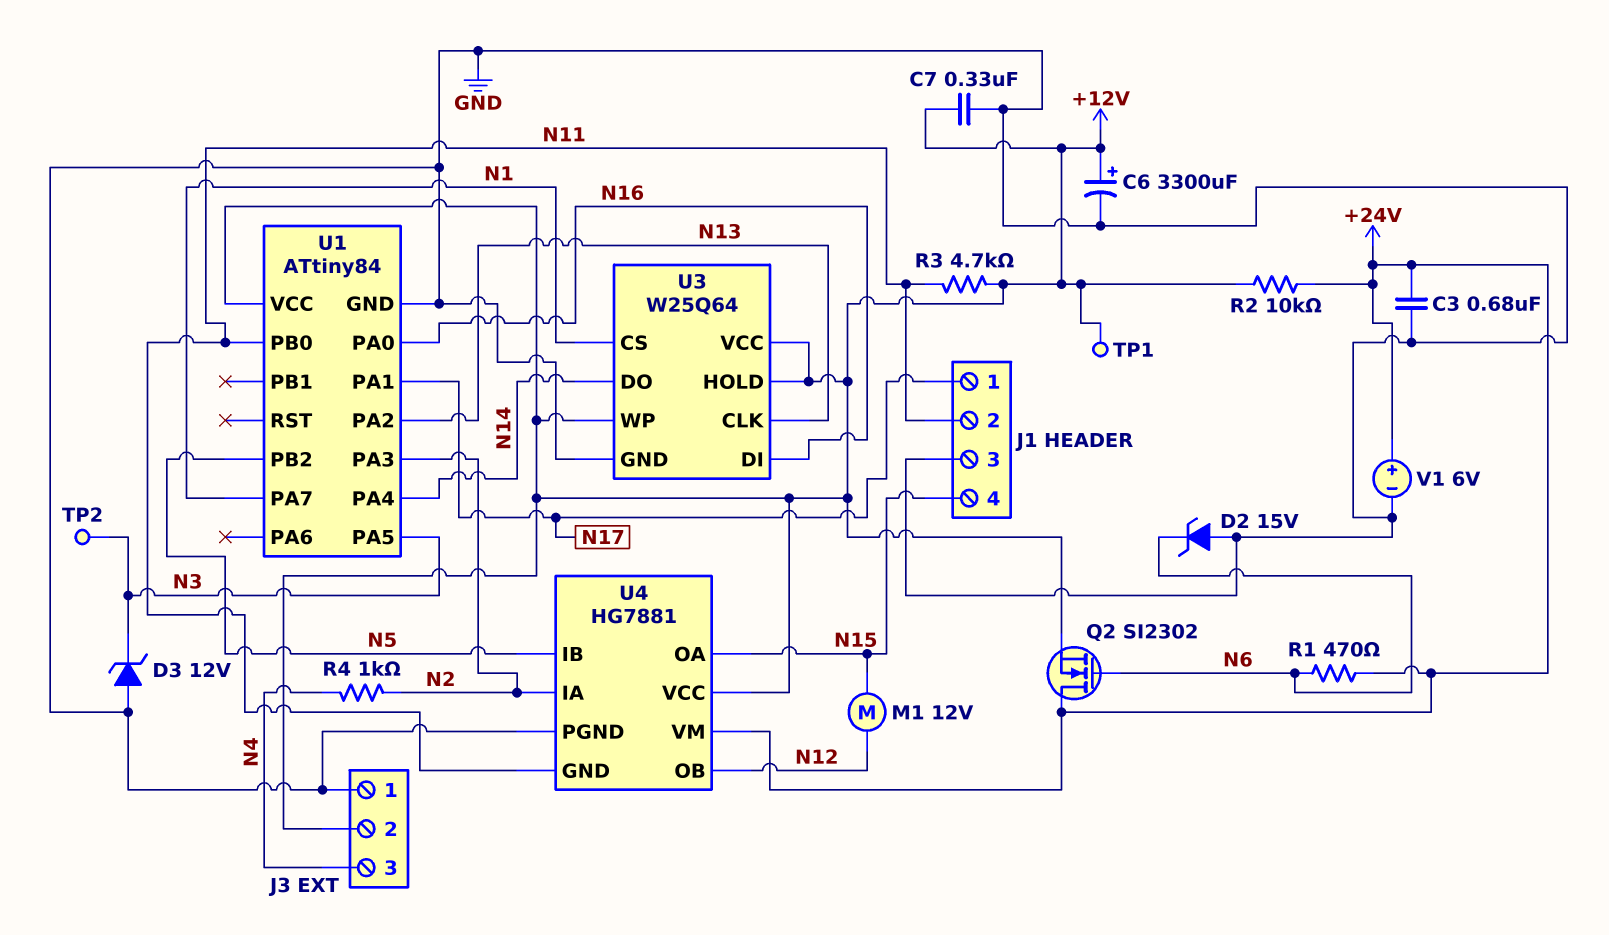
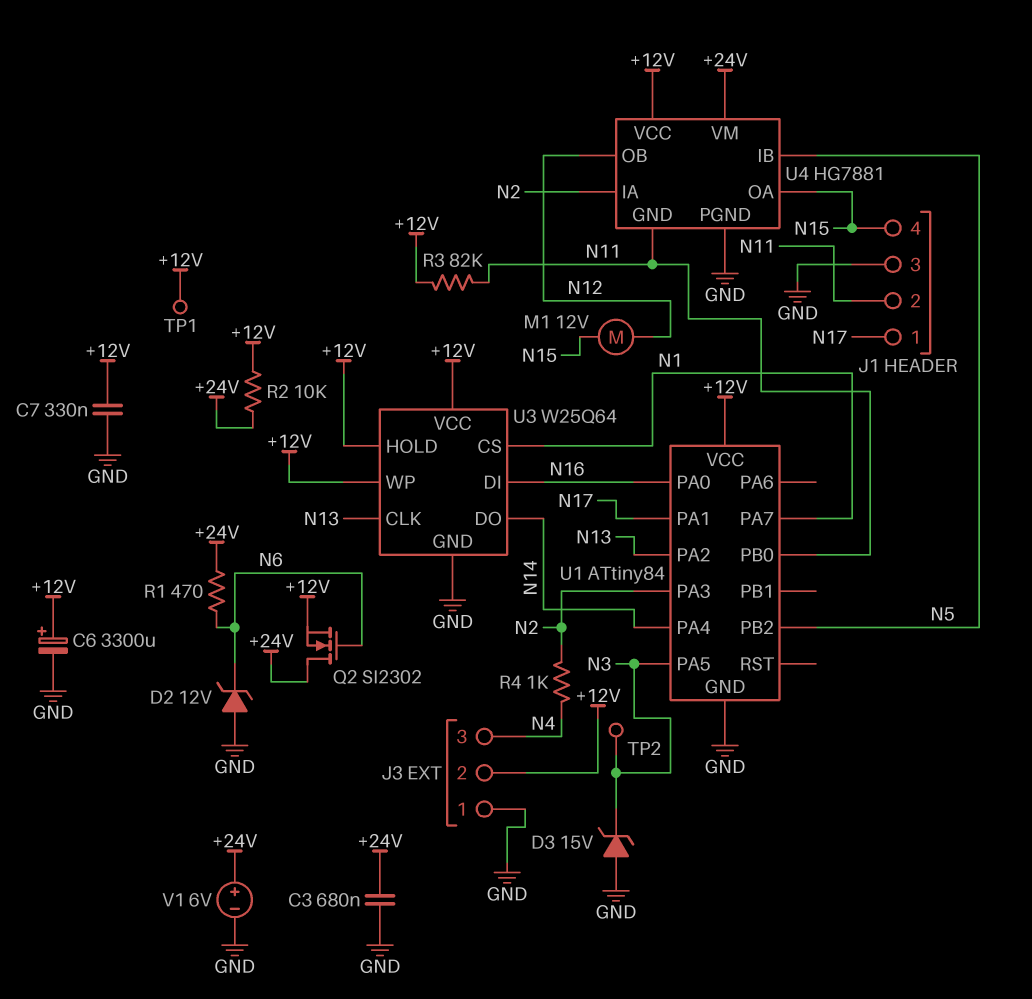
D2: zener 15V (A GND, K N6) -> zener 12V (A GND, K N6)
D3: zener 12V (A GND, K N3) -> zener 15V (A GND, K N3)
R3: 4.7k (+12V, N11) -> 82k (+12V, N11)

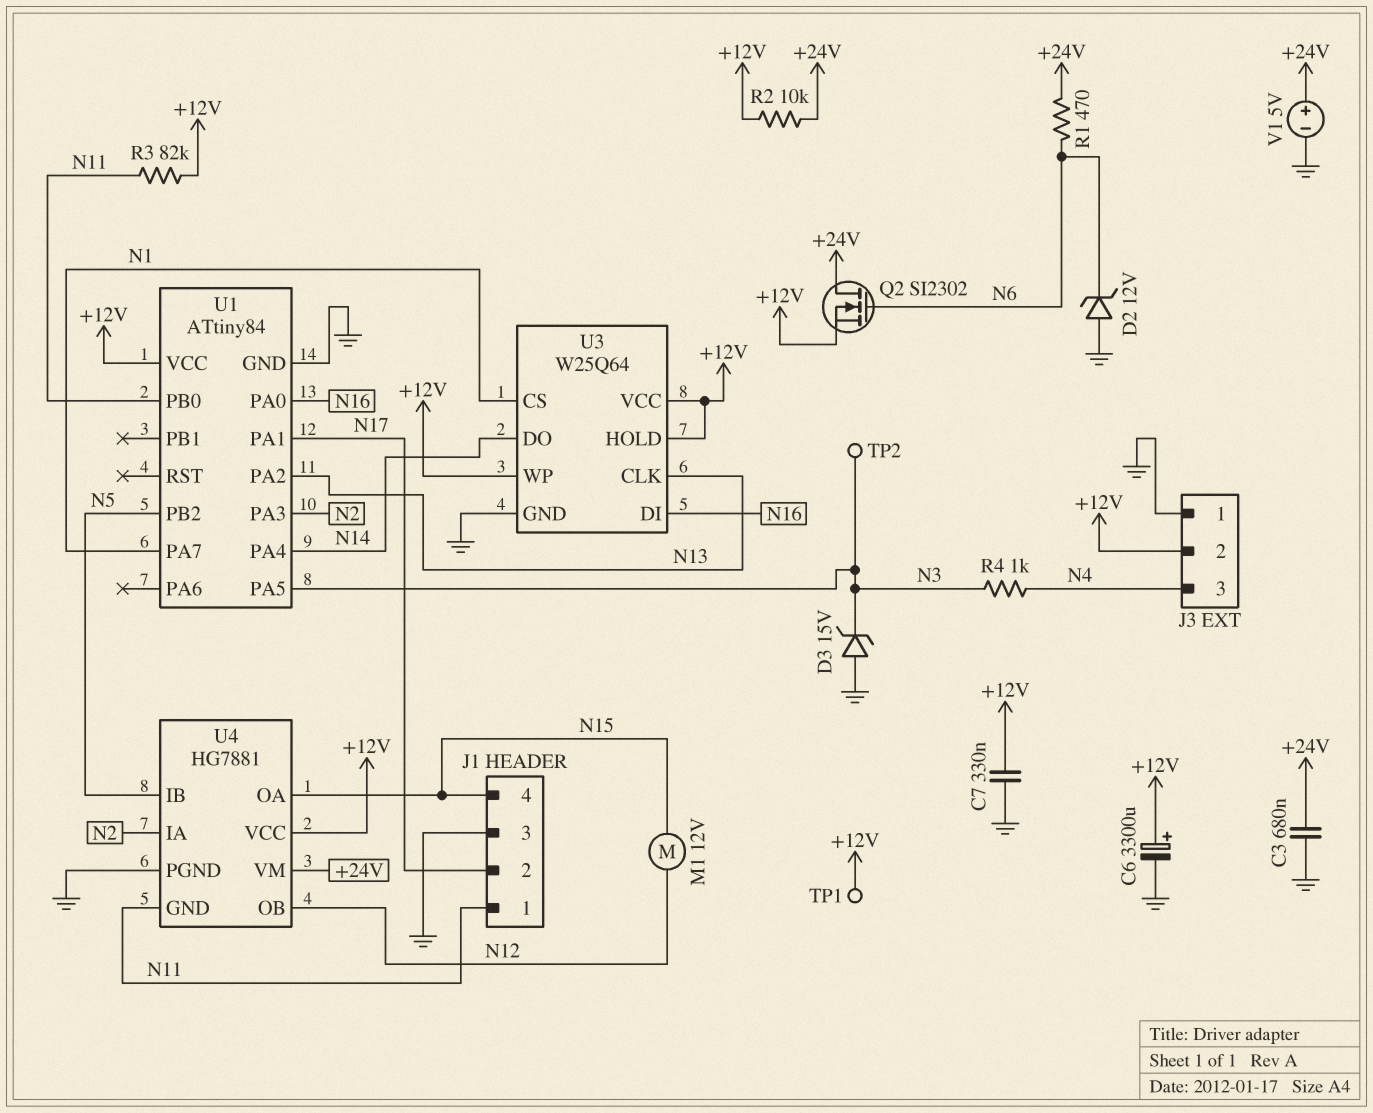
J1 pin 1: N17 -> N11
J1 pin 2: N11 -> N17
R4: 1k (N2, N4) -> 1k (N3, N4)
V1: 6V (plus +24V, minus GND) -> 5V (plus +24V, minus GND)

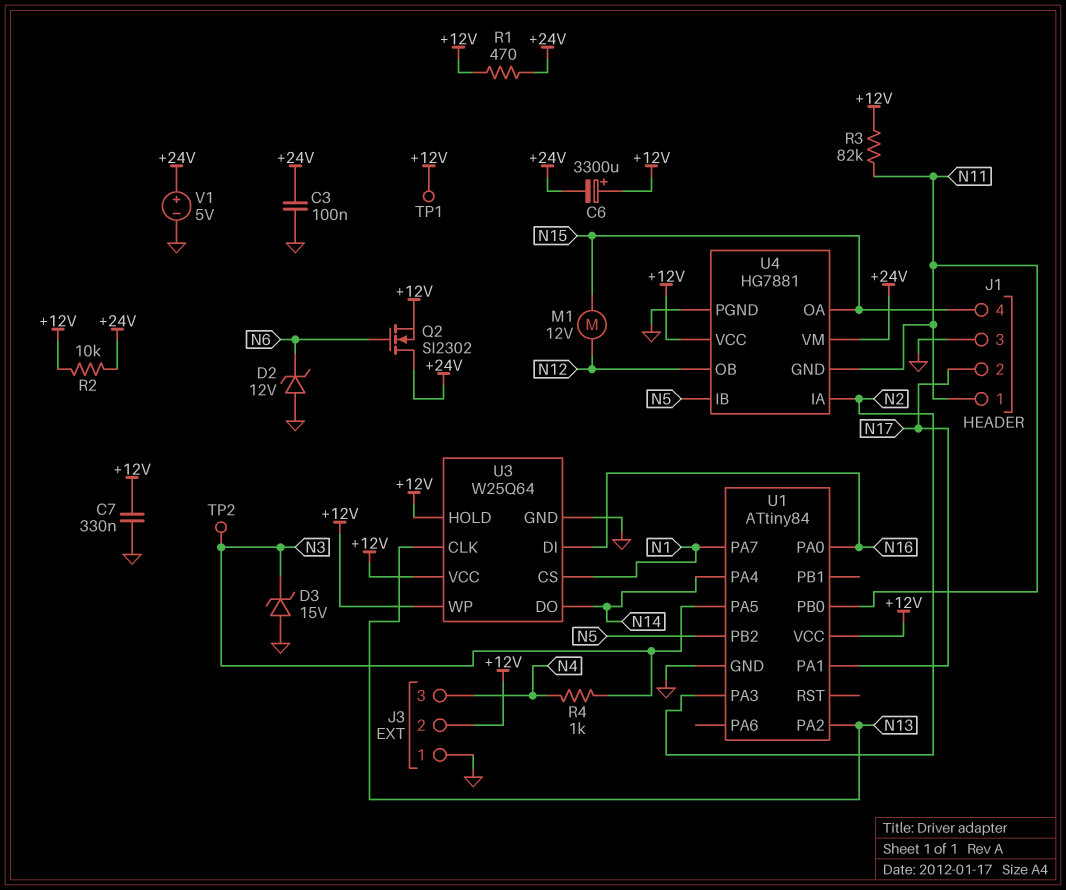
C3: 680nF (+24V, GND) -> 100nF (+24V, GND)
C6: 3300uF (plus +12V, minus GND) -> 3300uF (plus +12V, minus +24V)
R1: 470 (+24V, N6) -> 470 (+12V, +24V)

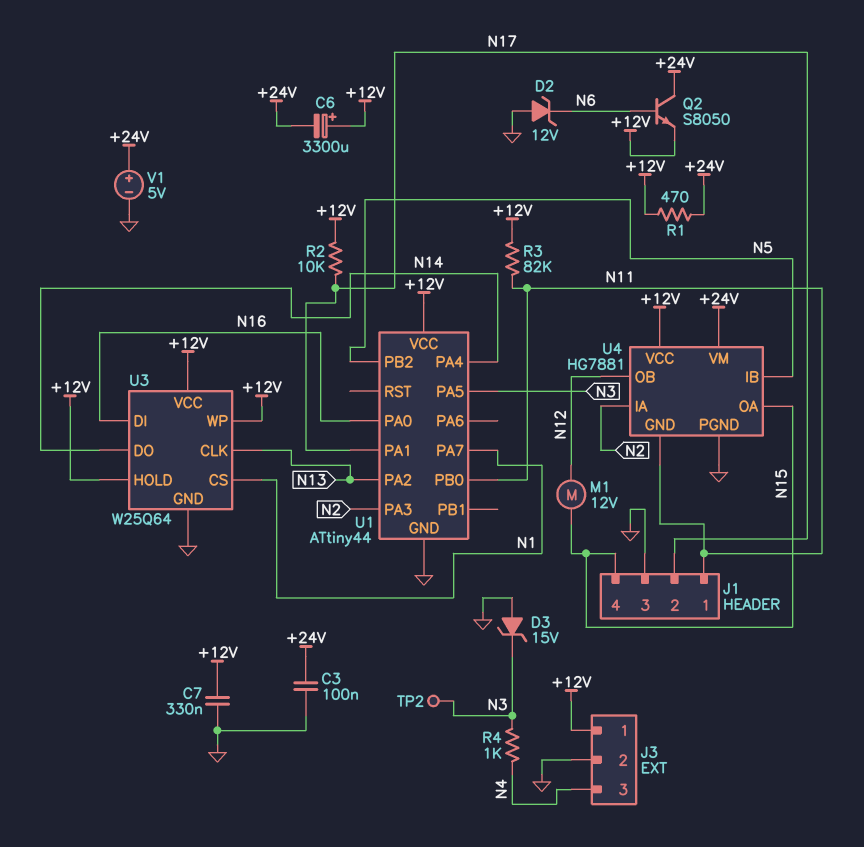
J3 pin 1: GND -> +12V
J3 pin 2: +12V -> GND
Q2: NMOS SI2302 (G N6, D +24V, S +12V) -> NPN S8050 (B N6, C +24V, E +12V)
R2: 10k (+12V, +24V) -> 10k (+12V, N17)
TP1: test point (+12V) -> none
U1: ATtiny84 -> ATtiny44

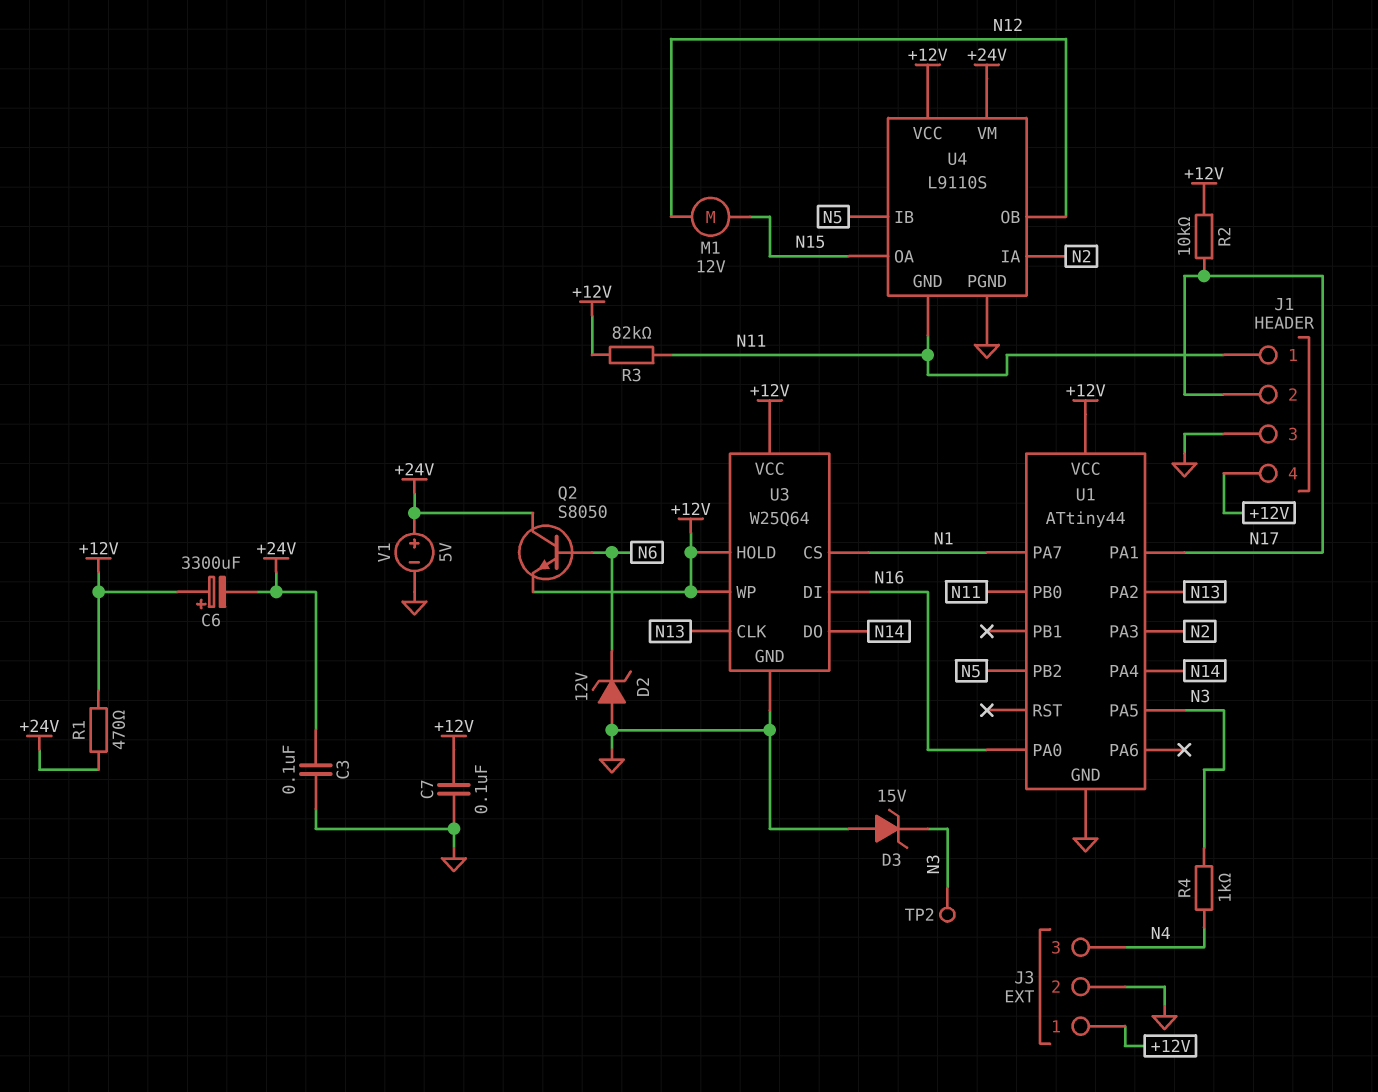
C7: 330nF (+12V, GND) -> 100nF (+12V, GND)
J1 pin 4: N15 -> +12V
U4: HG7881 -> L9110S

